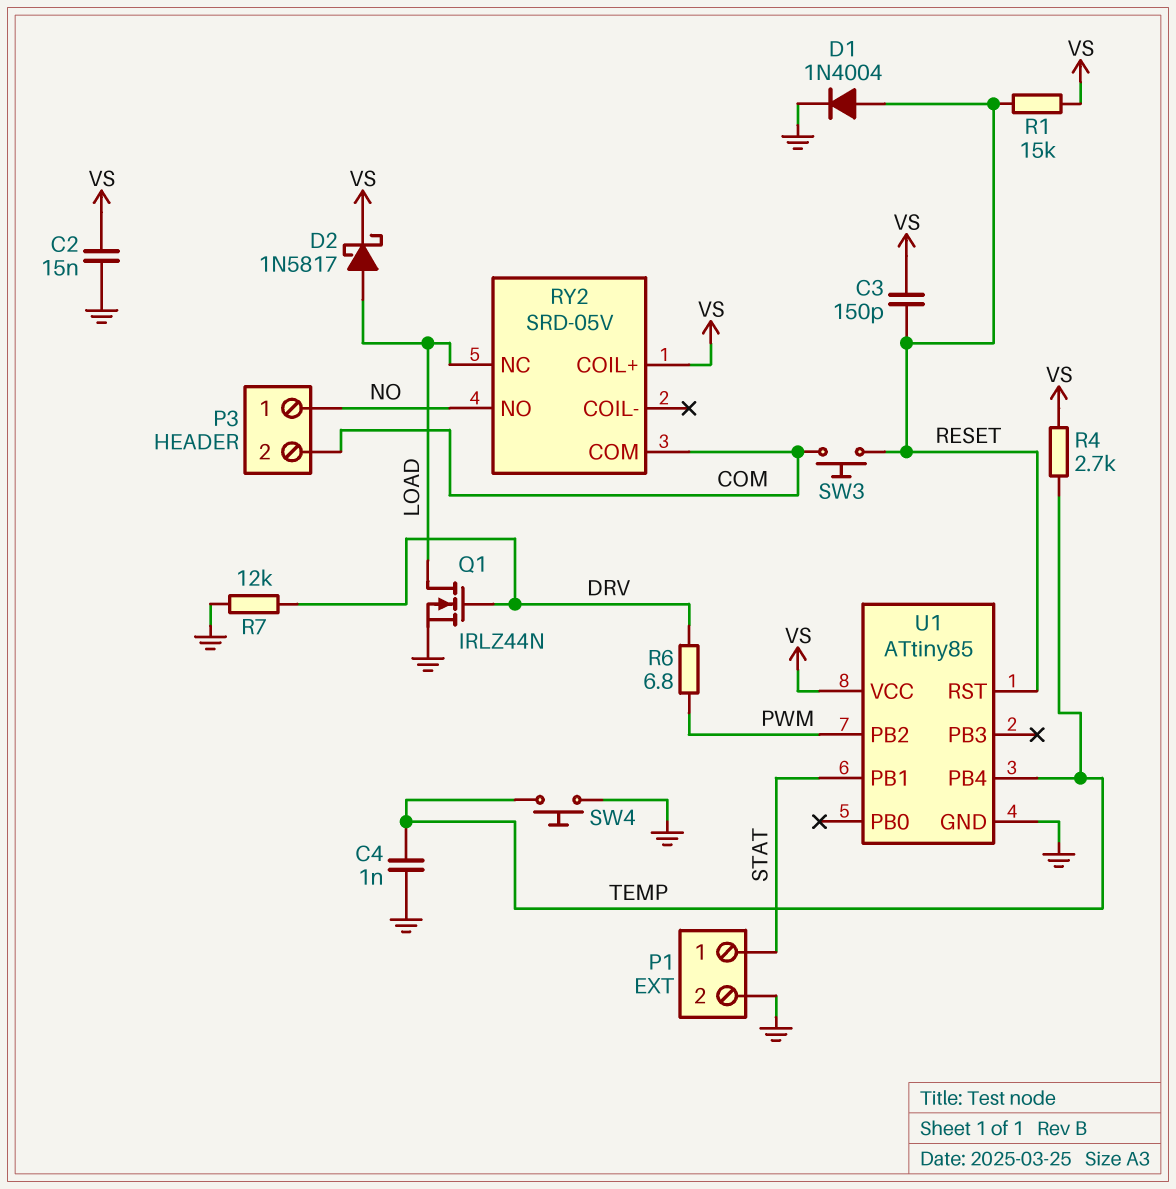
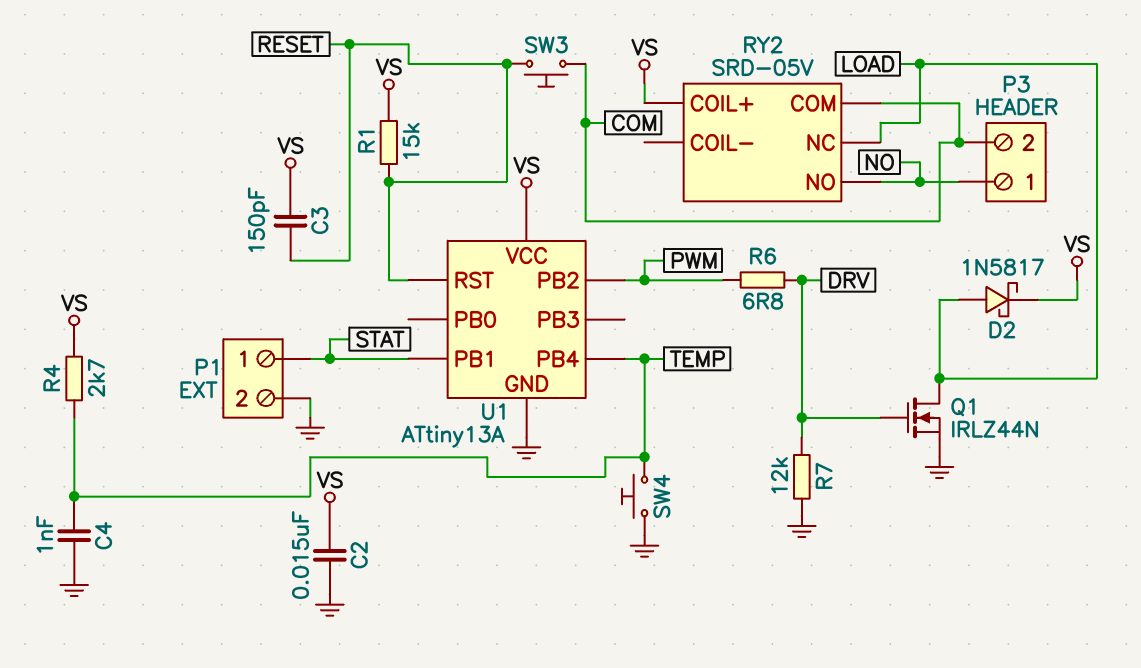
D1: diode 1N4004 (A RESET, K GND) -> none
U1: ATtiny85 -> ATtiny13A

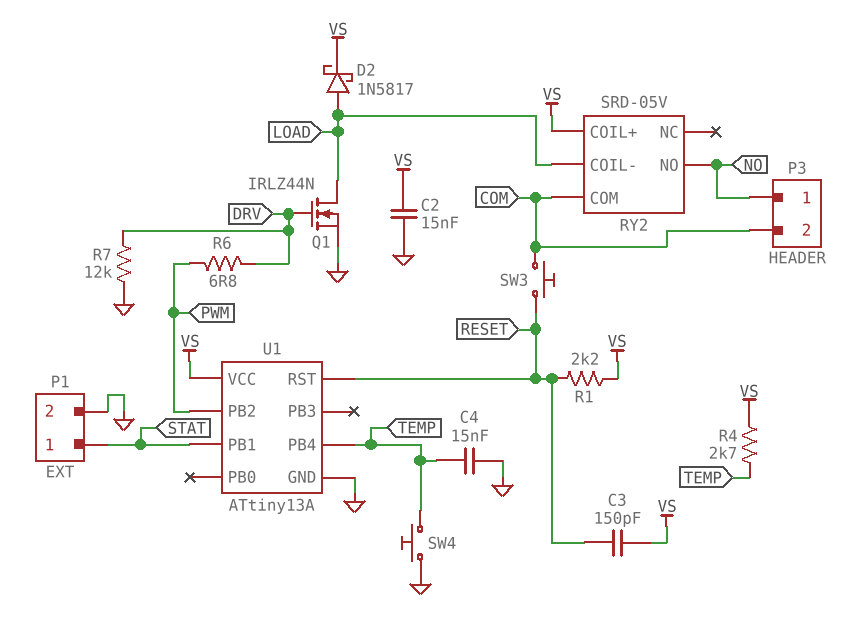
C4: 1nF (GND, TEMP) -> 15nF (GND, TEMP)
R1: 15k (RESET, VS) -> 2.2k (RESET, VS)
RY2 pin COIL-: none -> LOAD
RY2 pin NC: LOAD -> none

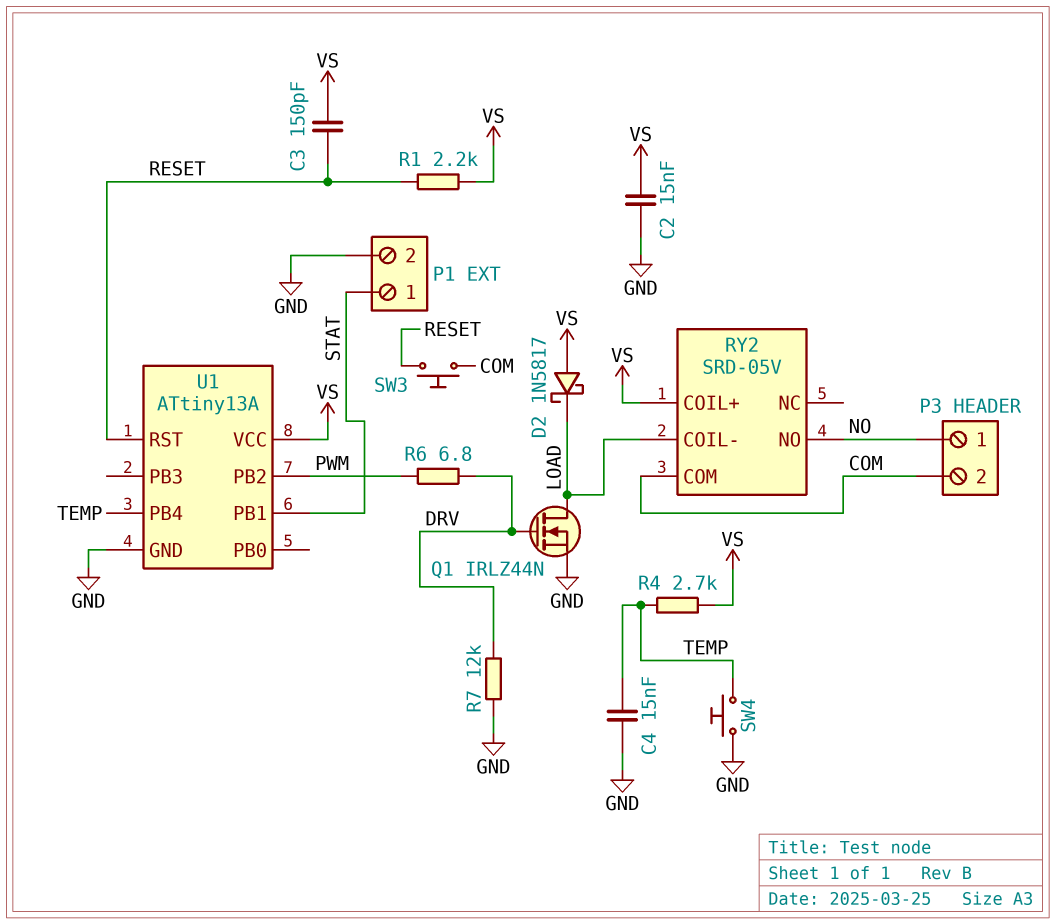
D2: schottky 1N5817 (A LOAD, K VS) -> schottky 1N5817 (A VS, K LOAD)

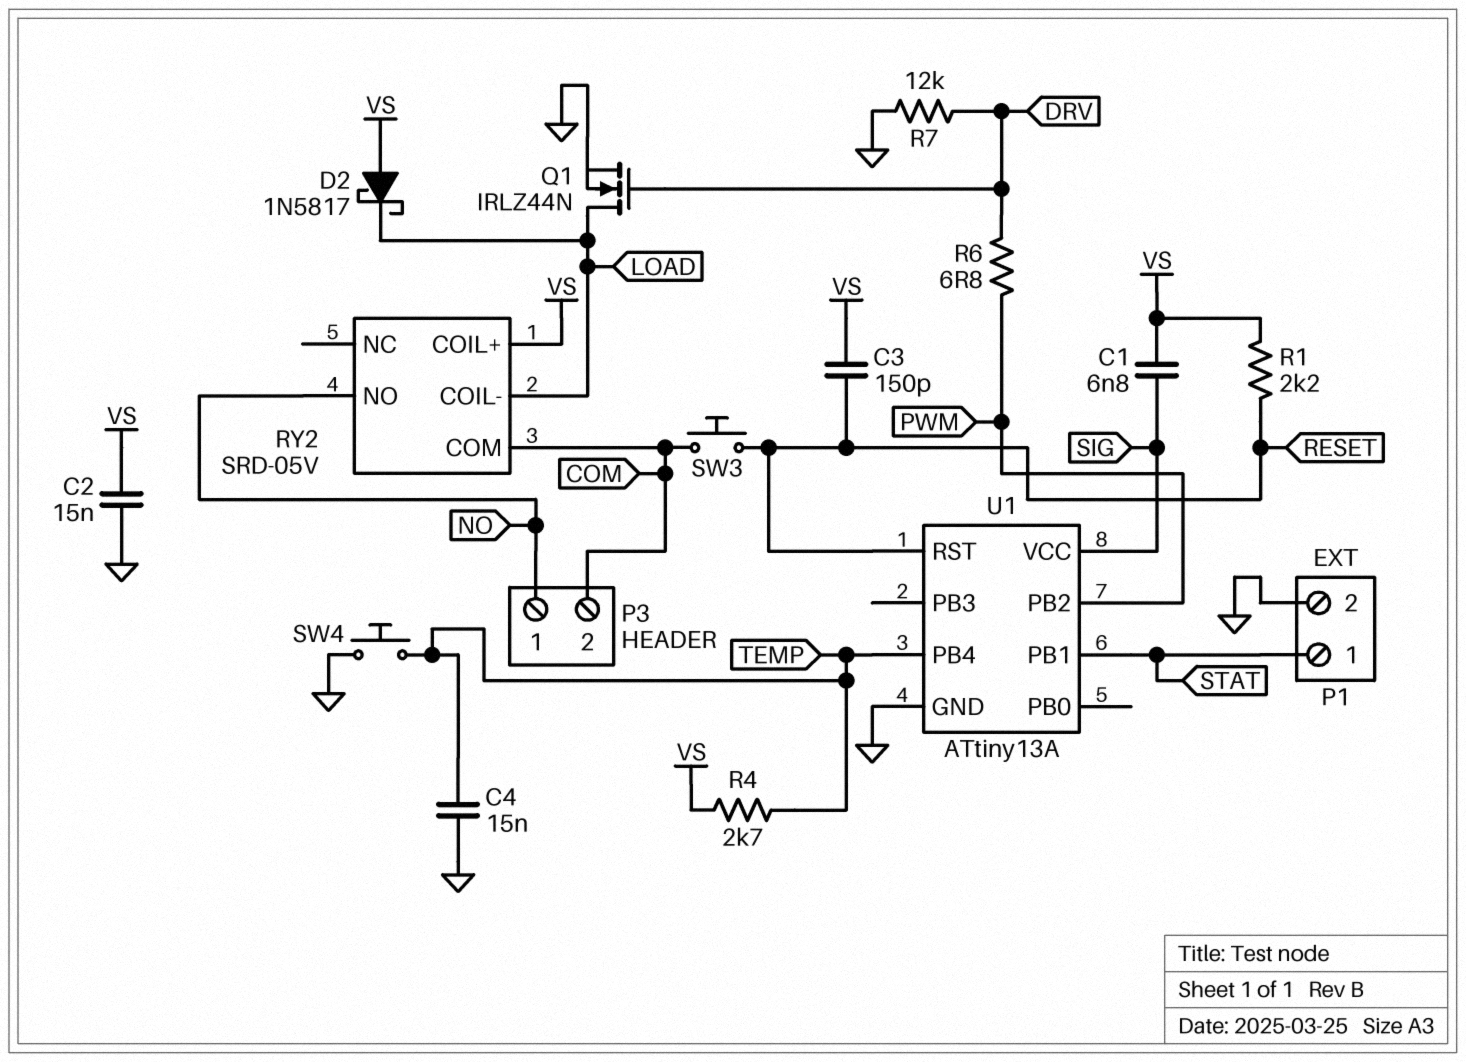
C1: none -> 6.8nF (SIG, VS)
U1 pin VCC: VS -> SIG

